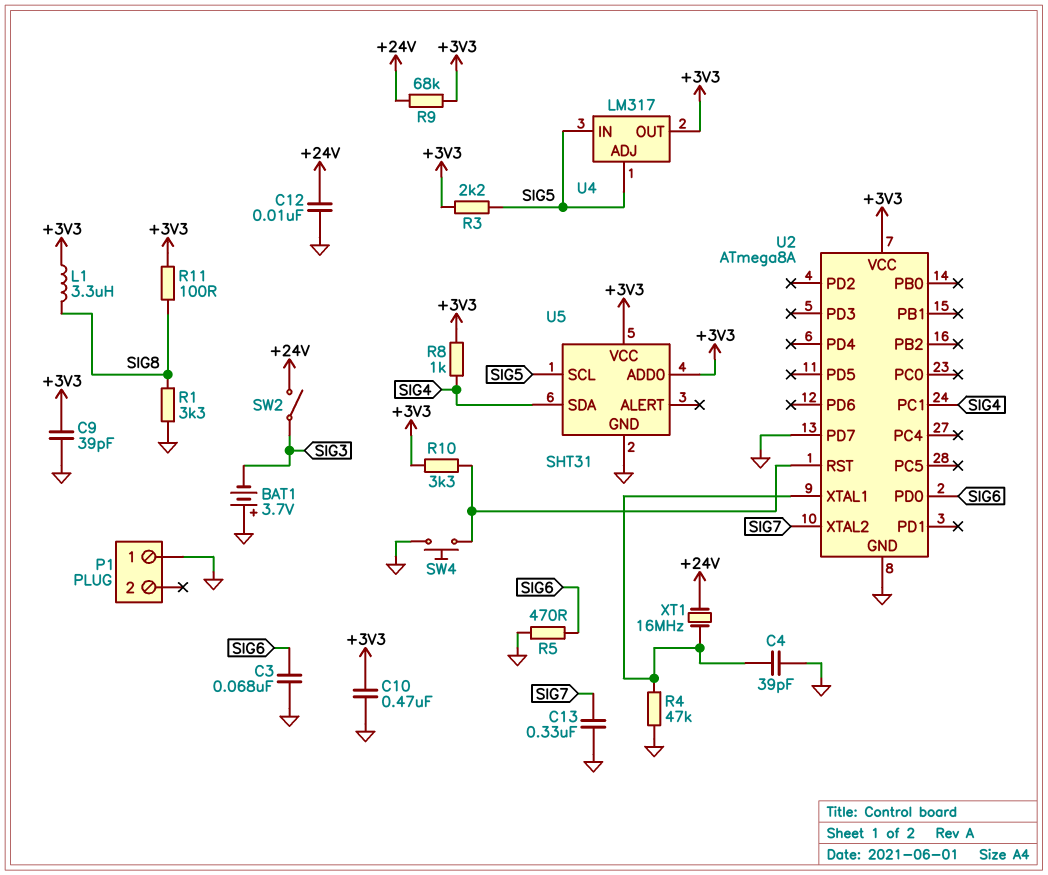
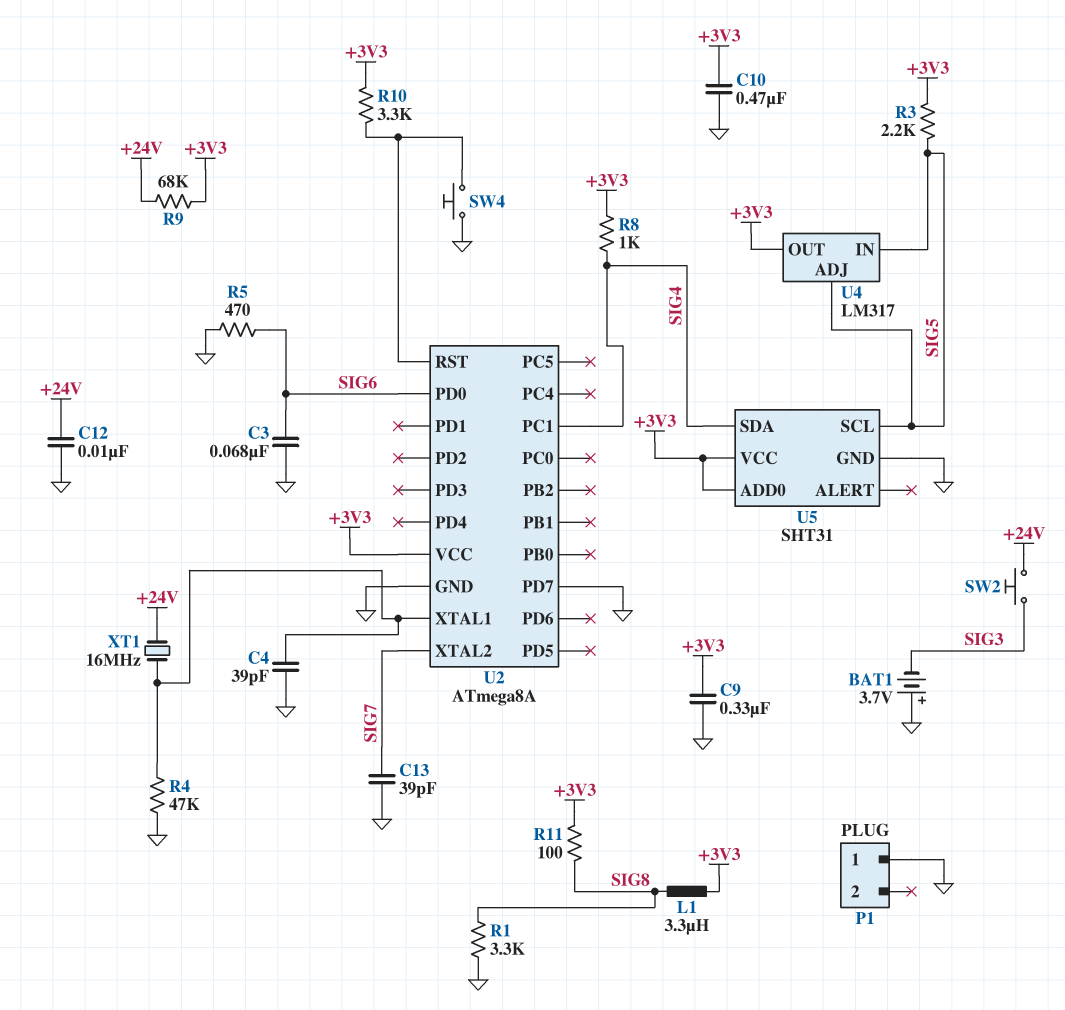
C9: 39pF (+3V3, GND) -> 330nF (+3V3, GND)
C13: 330nF (GND, SIG7) -> 39pF (GND, SIG7)
SW2: switch (+24V, SIG3) -> button (+24V, SIG3)

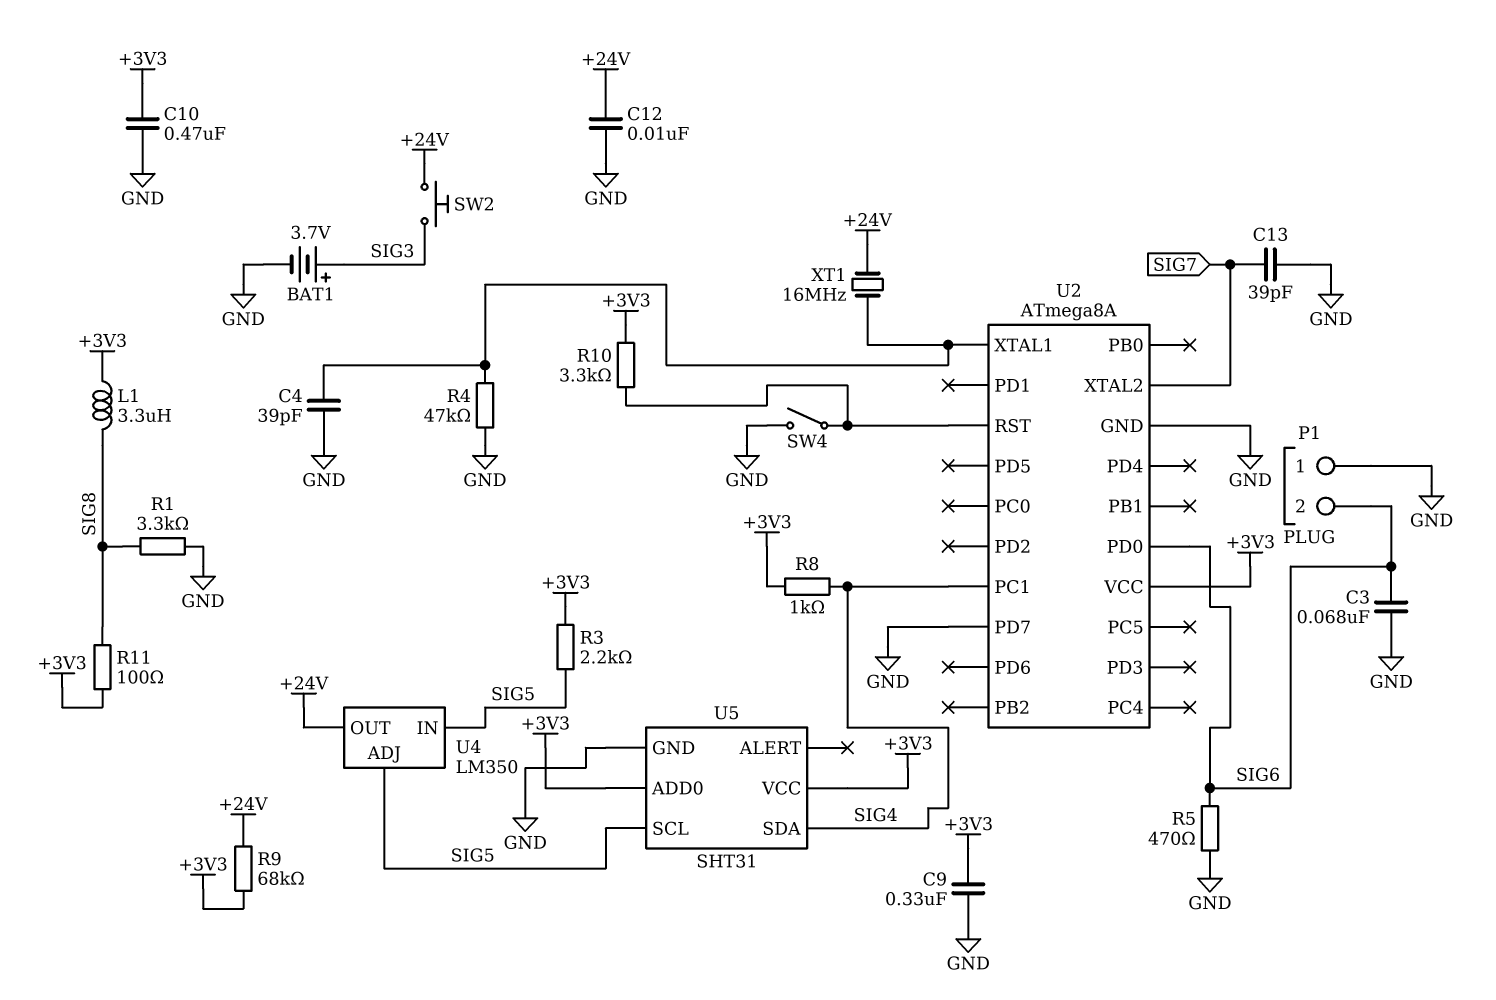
BAT1: 3.7V (plus GND, minus SIG3) -> 3.7V (plus SIG3, minus GND)
P1 pin 2: none -> SIG6
SW4: button (GND, U2/RST) -> switch (GND, U2/RST)
U4: LM317 -> LM350
U4 pin OUT: +3V3 -> +24V

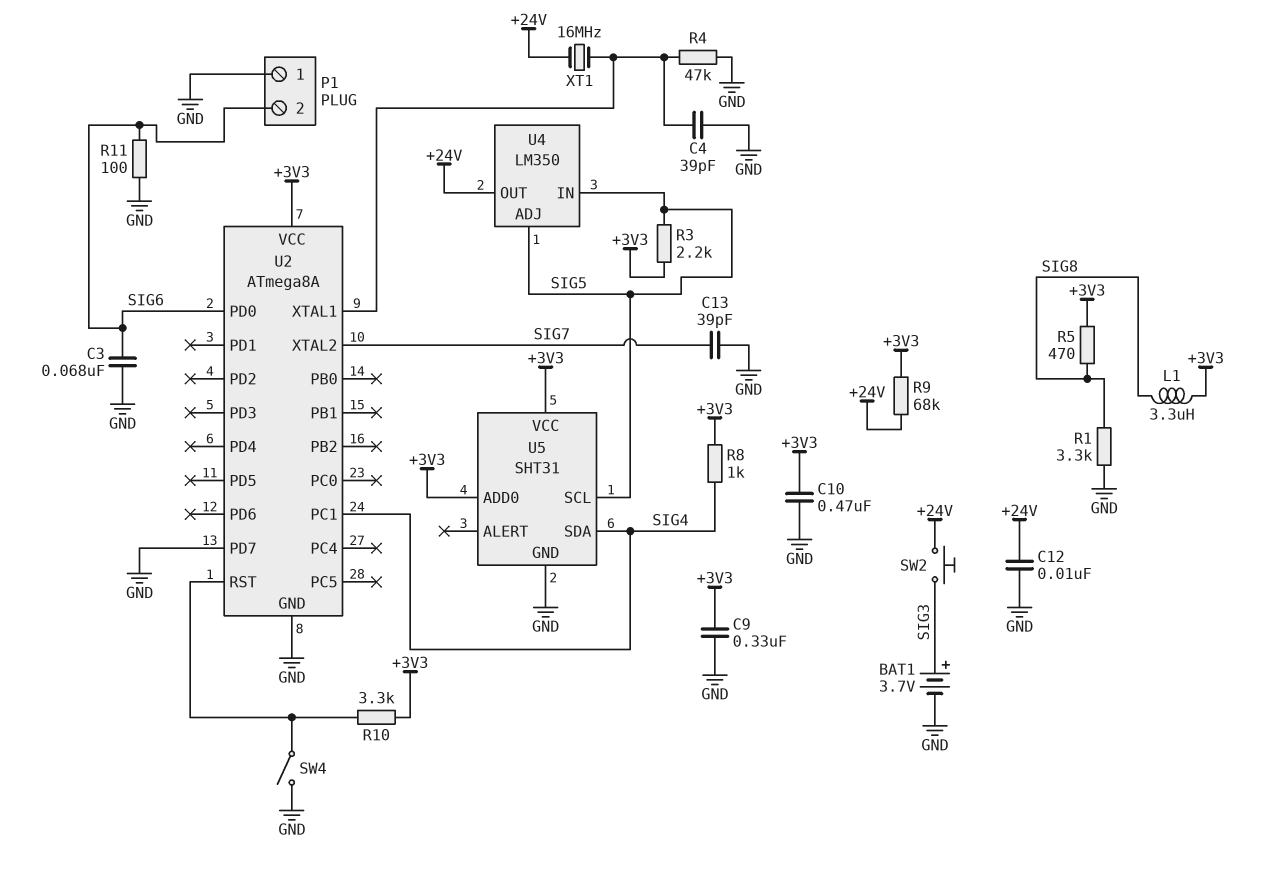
R5: 470 (GND, SIG6) -> 470 (+3V3, SIG8)
R11: 100 (+3V3, SIG8) -> 100 (GND, SIG6)

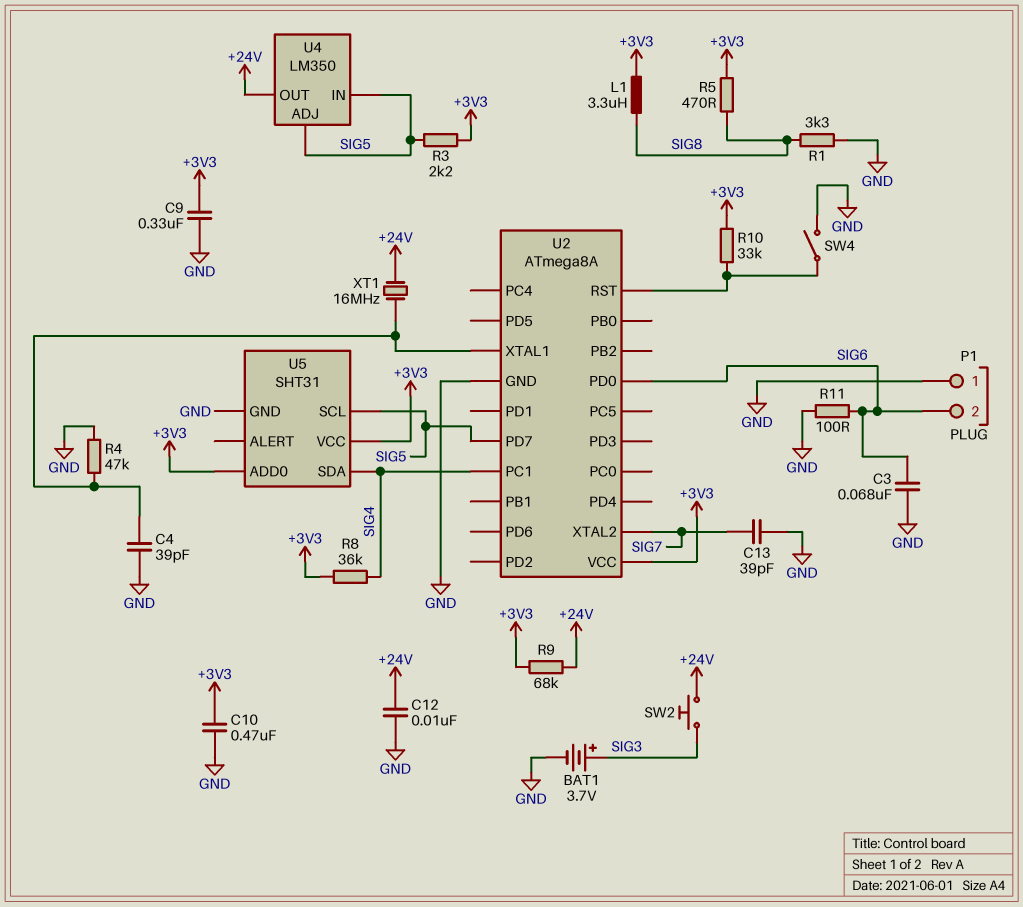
R8: 1k (+3V3, SIG4) -> 36k (+3V3, SIG4)
R10: 3.3k (+3V3, U2/RST) -> 33k (+3V3, U2/RST)
U2 pin PD7: GND -> SIG5

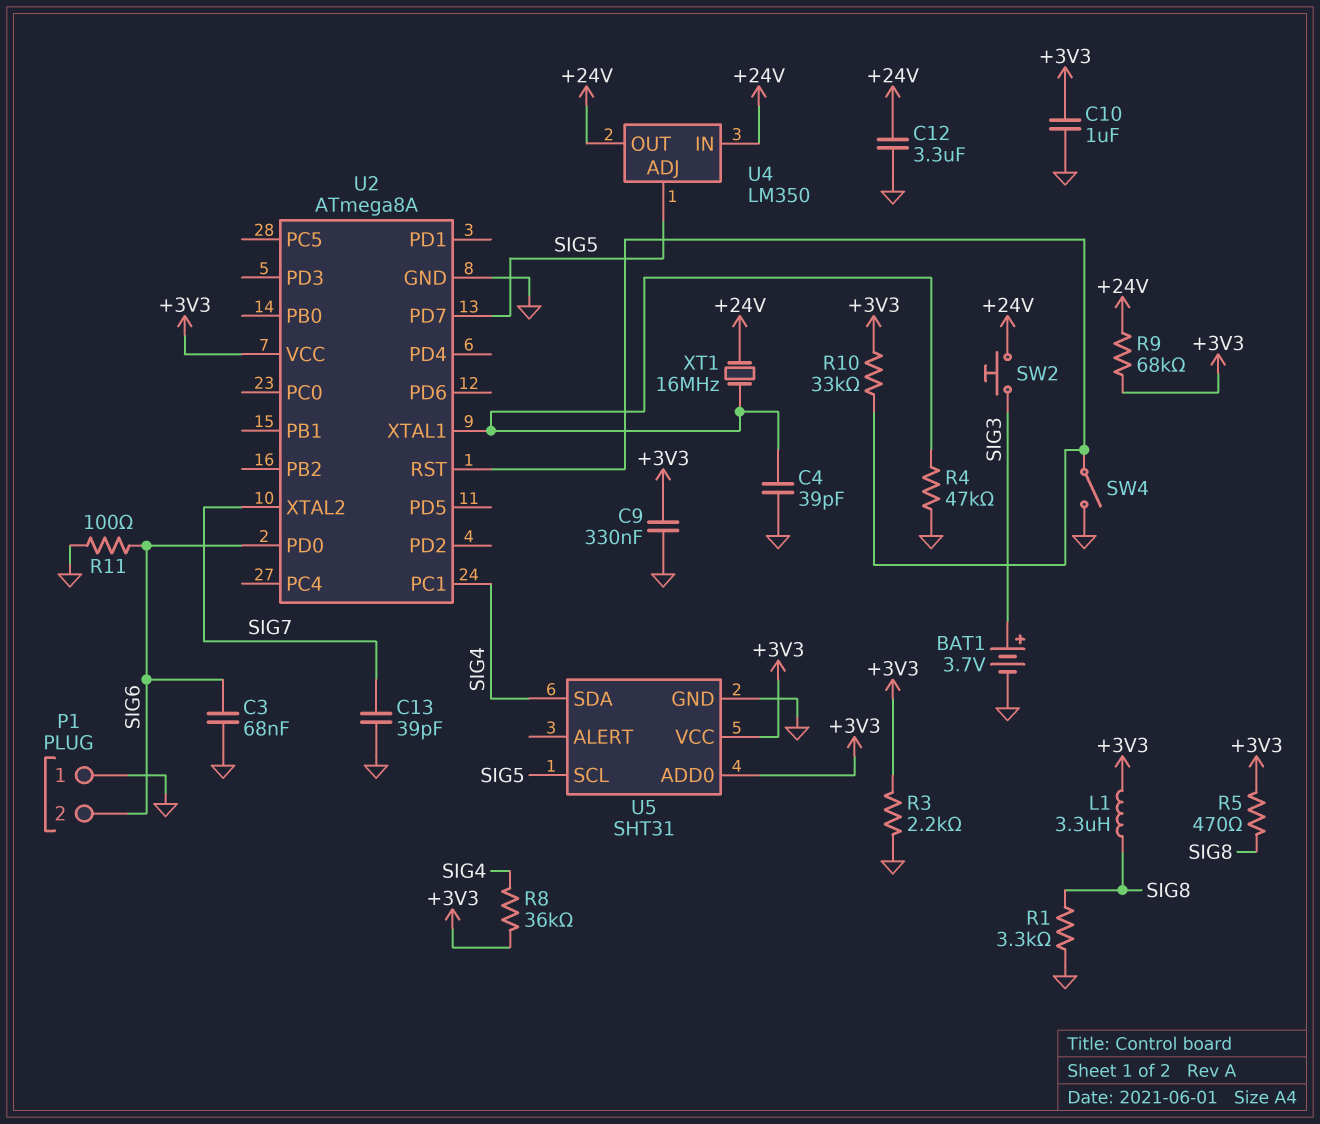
C10: 470nF (+3V3, GND) -> 1uF (+3V3, GND)
C12: 10nF (+24V, GND) -> 3.3uF (+24V, GND)
R3: 2.2k (+3V3, SIG5) -> 2.2k (+3V3, GND)
U4 pin IN: SIG5 -> +24V

